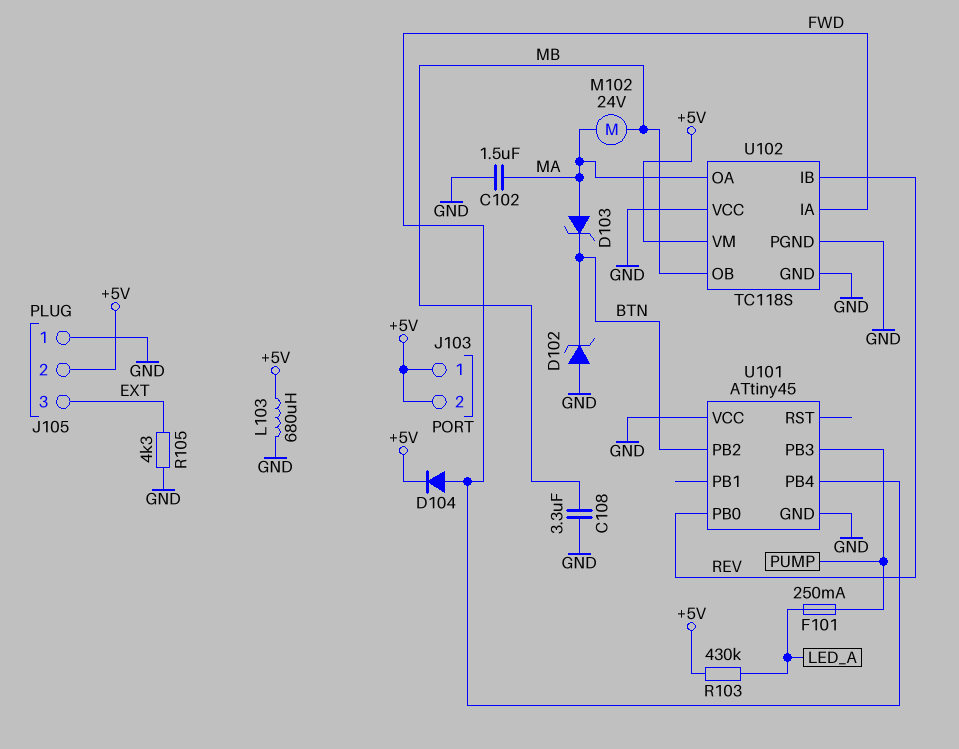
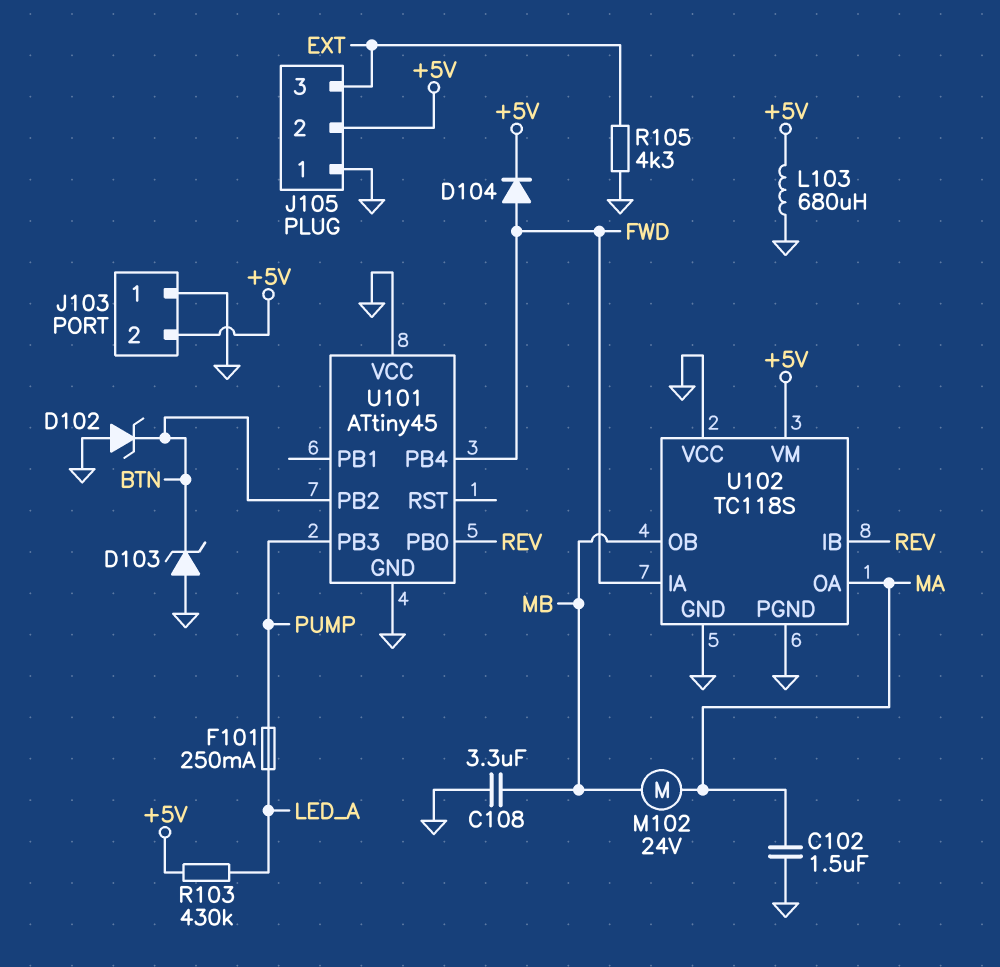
D103: zener (A MA, K BTN) -> zener (A GND, K BTN)
J103 pin 1: +5V -> GND

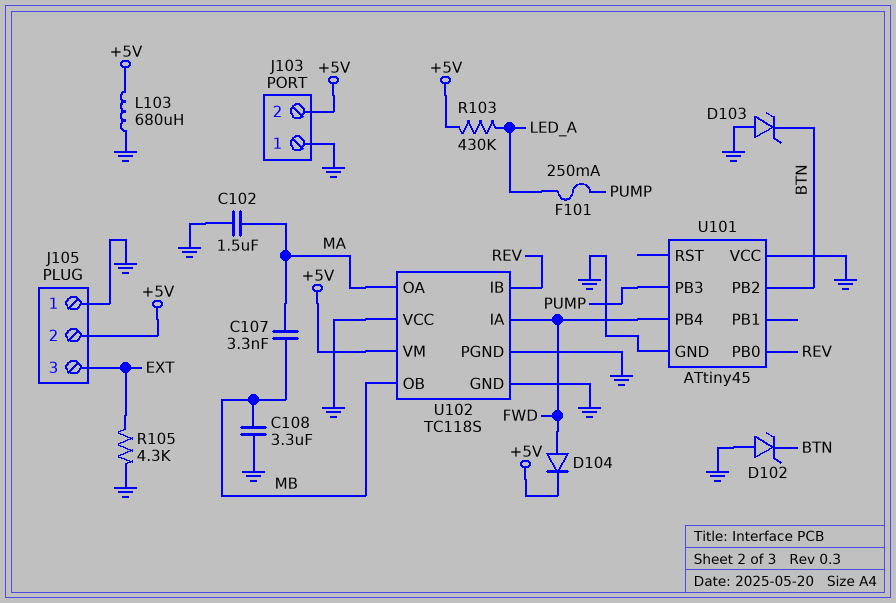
C107: none -> 3.3nF (MA, MB)
M102: motor 24V (MA, MB) -> none

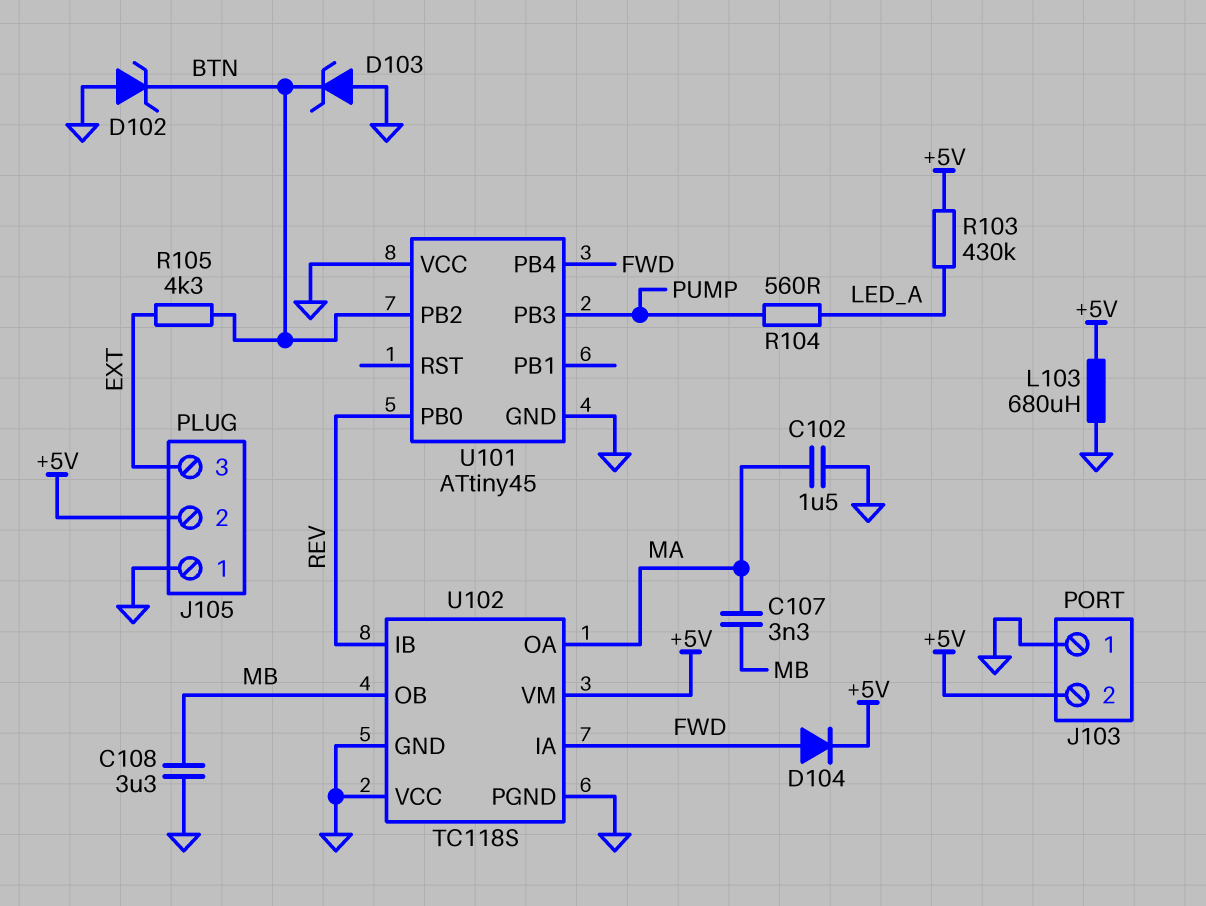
F101: 250mA (LED_A, PUMP) -> none
R104: none -> 560 (LED_A, PUMP)
R105: 4.3k (EXT, GND) -> 4.3k (BTN, EXT)

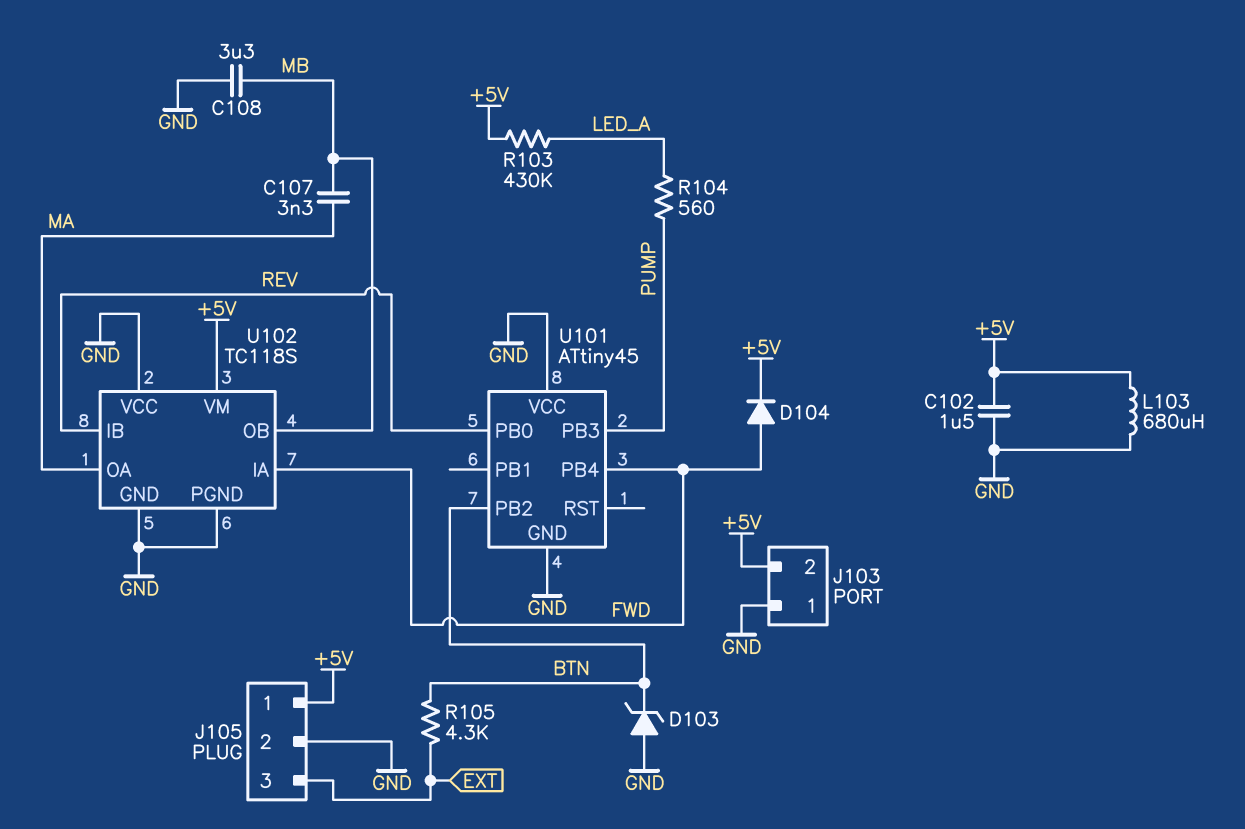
C102: 1.5uF (GND, MA) -> 1.5uF (+5V, GND)
D102: zener (A GND, K BTN) -> none
J105 pin 1: GND -> +5V
J105 pin 2: +5V -> GND

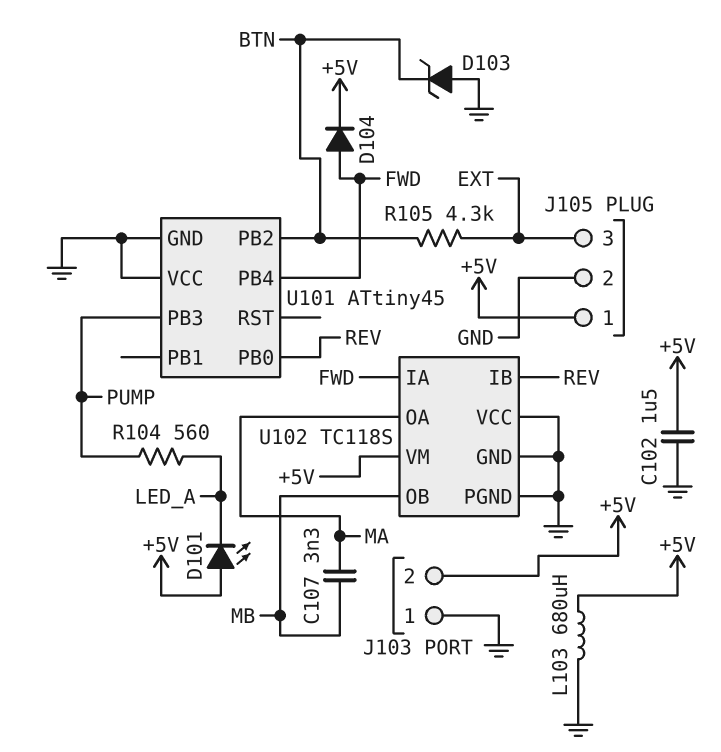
C108: 3.3uF (GND, MB) -> none
D101: none -> LED (A +5V, K LED_A)
R103: 430k (+5V, LED_A) -> none

